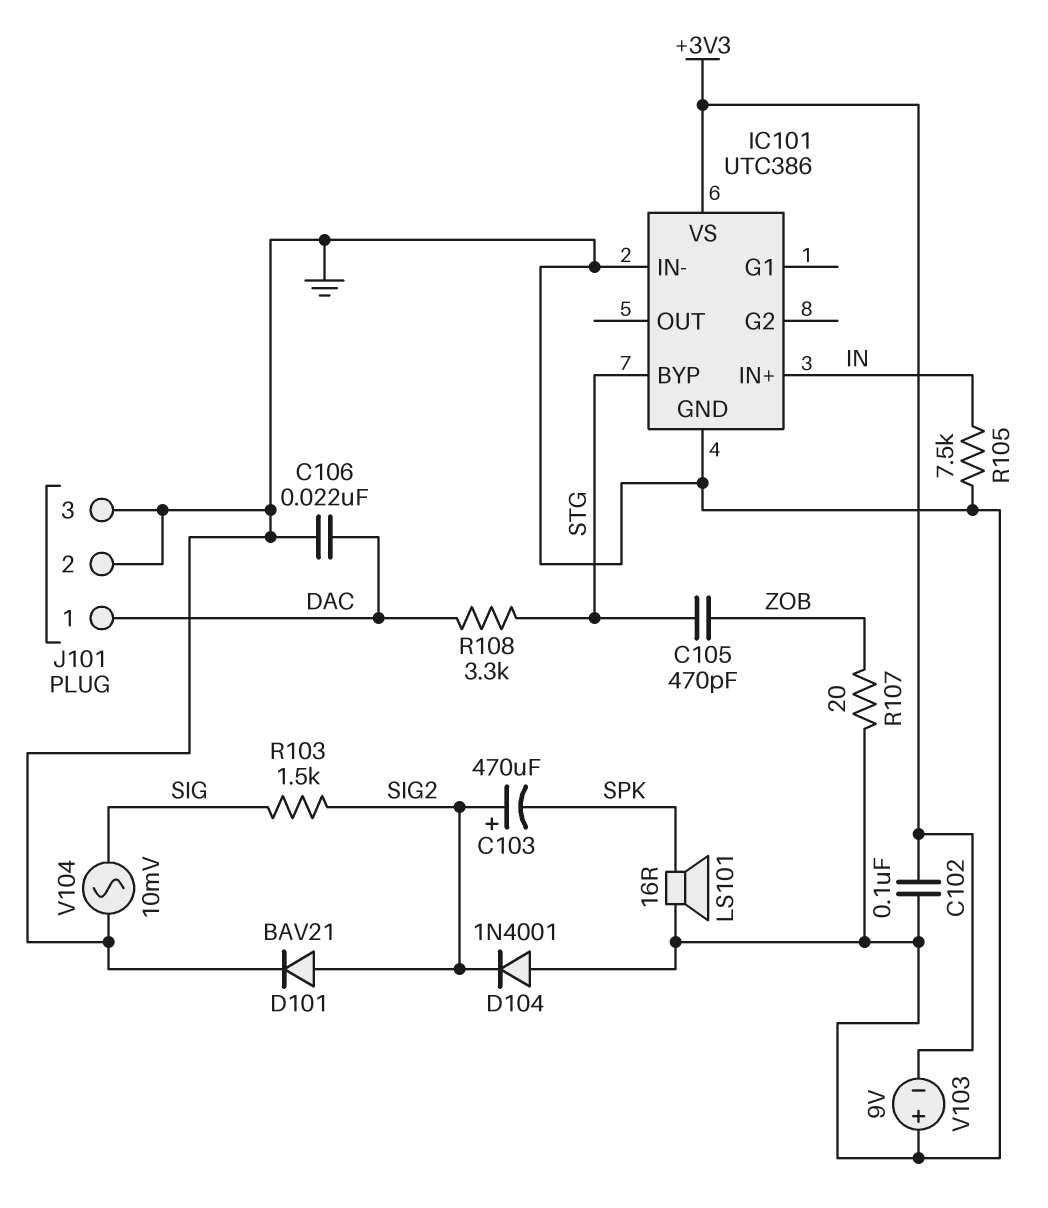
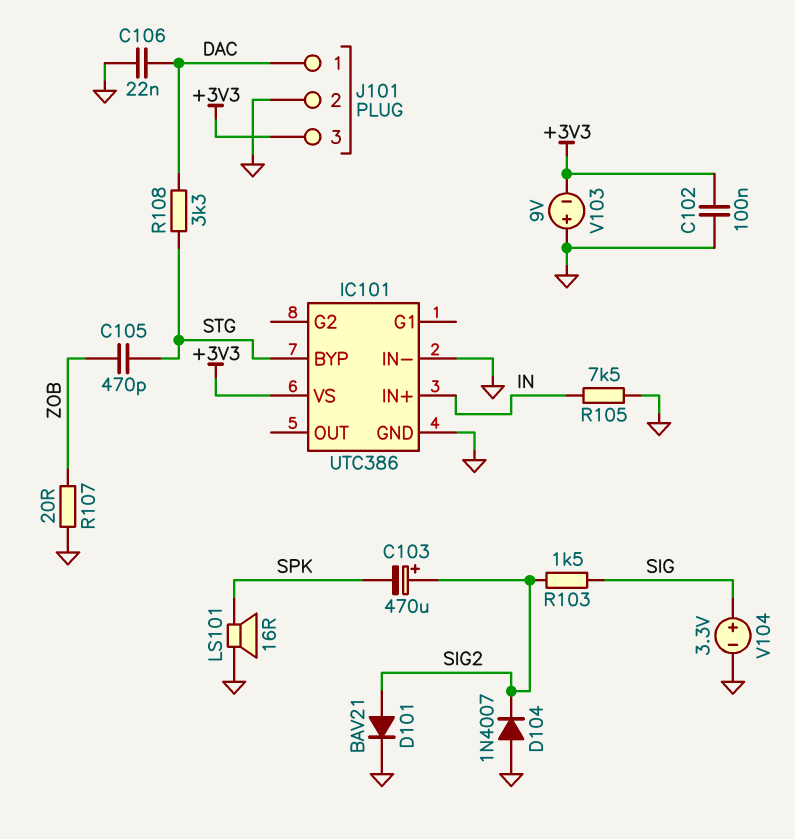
D104: diode 1N4001 (A GND, K SIG2) -> diode 1N4007 (A GND, K SIG2)
J101 pin 3: GND -> +3V3
V104: AC 10mV (GND, SIG) -> 3.3V (plus SIG, minus GND)

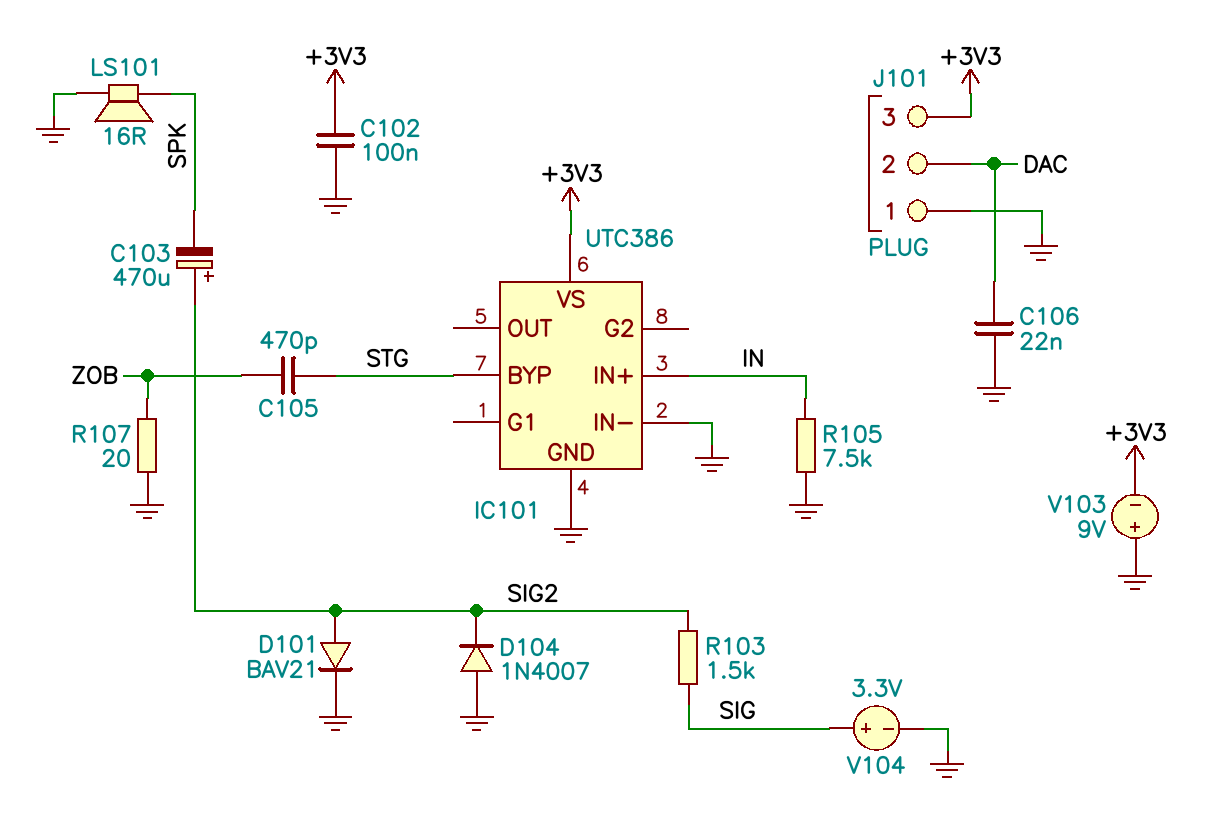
J101 pin 1: DAC -> GND
J101 pin 2: GND -> DAC
R108: 3.3k (DAC, STG) -> none

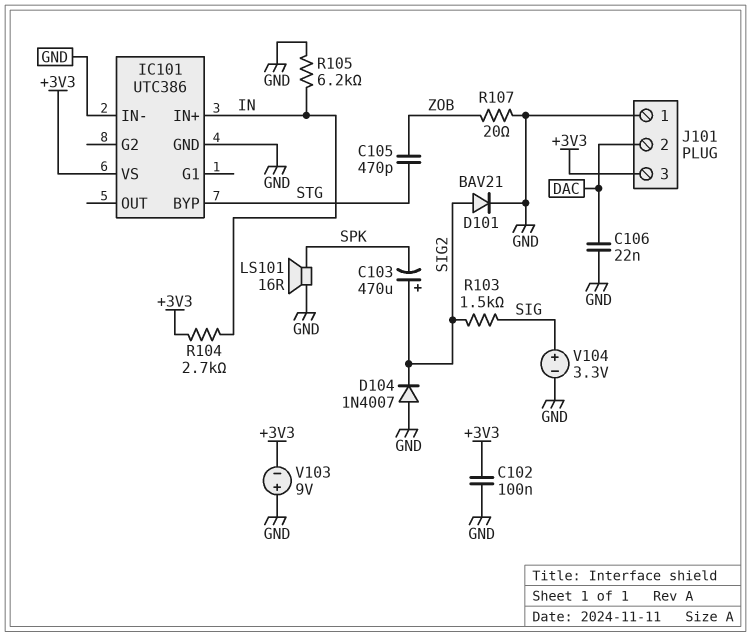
R104: none -> 2.7k (+3V3, IN)
R105: 7.5k (GND, IN) -> 6.2k (GND, IN)

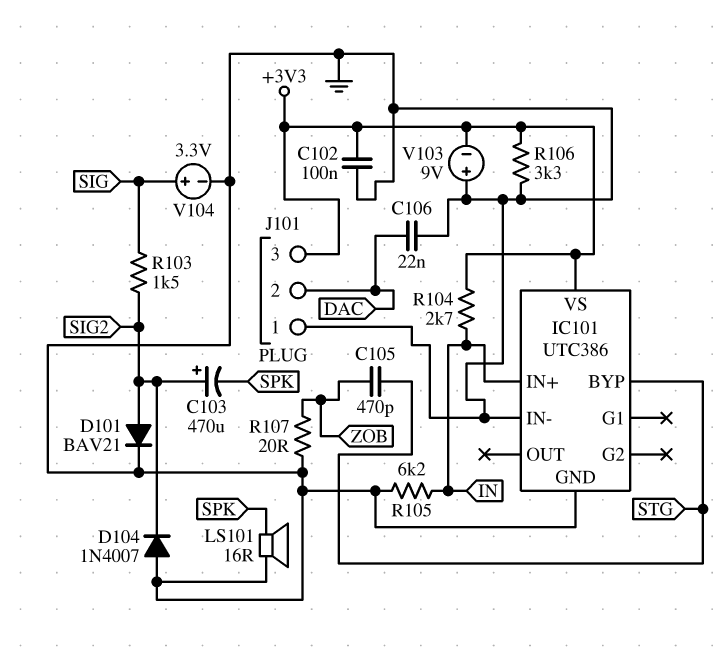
R106: none -> 3.3k (+3V3, GND)

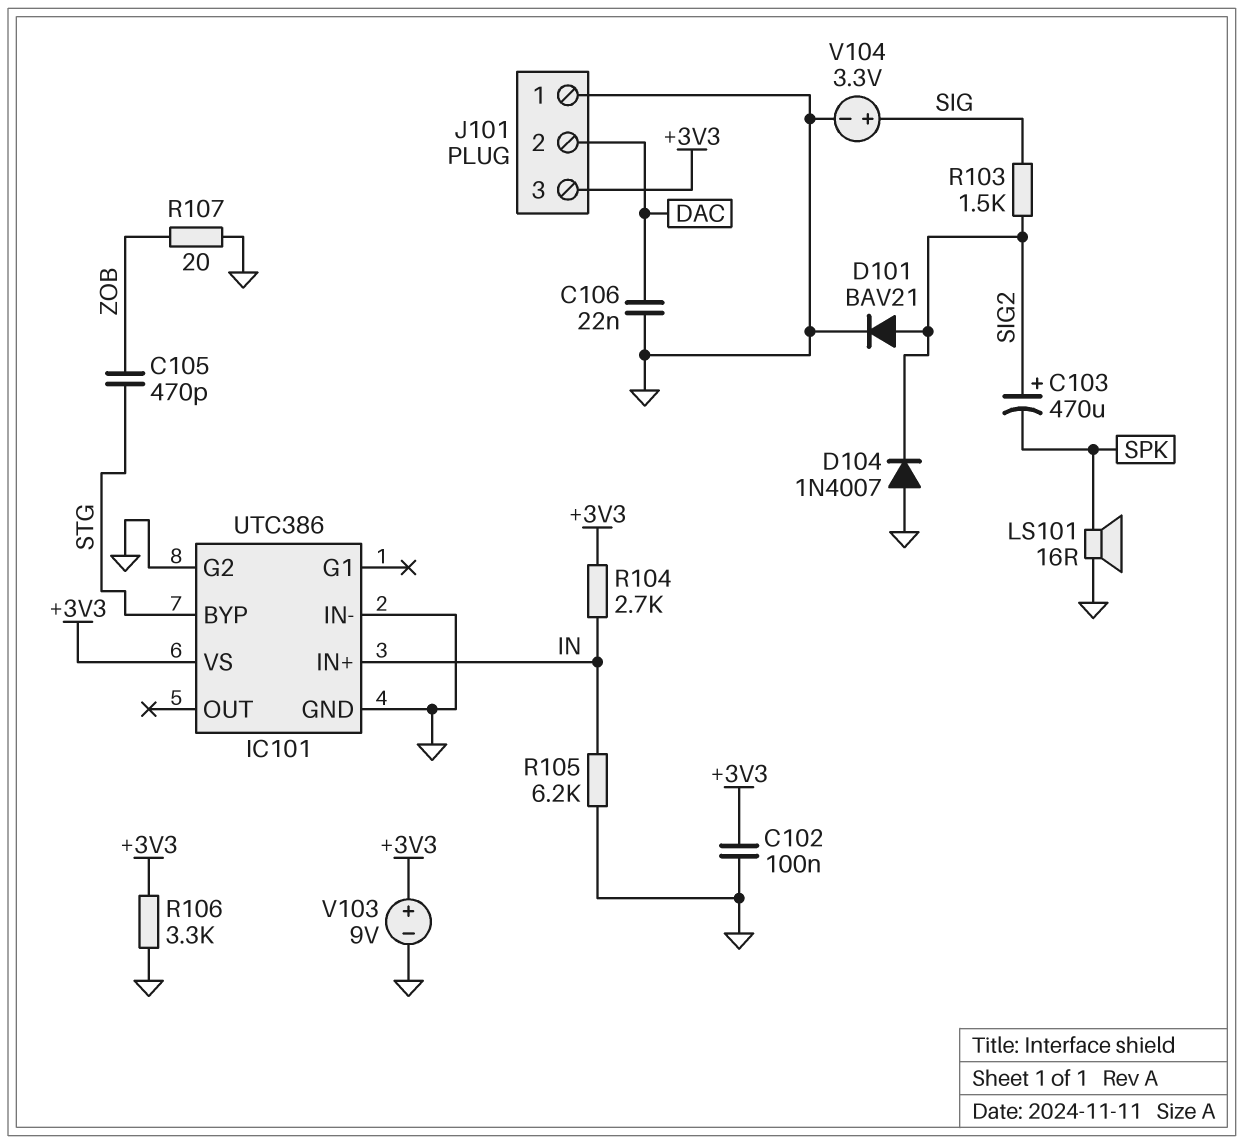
IC101 pin G2: none -> GND
V103: 9V (plus GND, minus +3V3) -> 9V (plus +3V3, minus GND)

